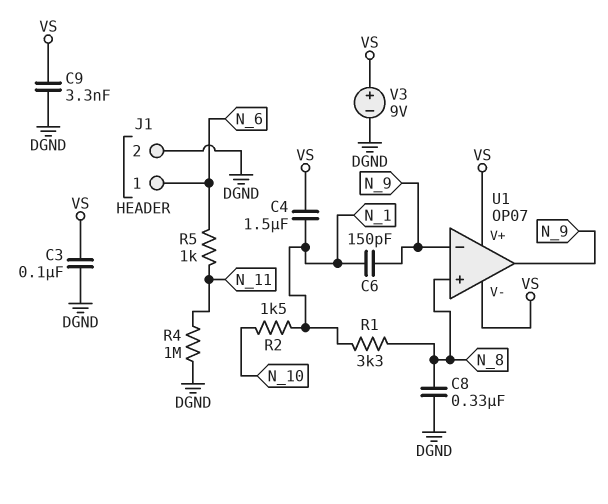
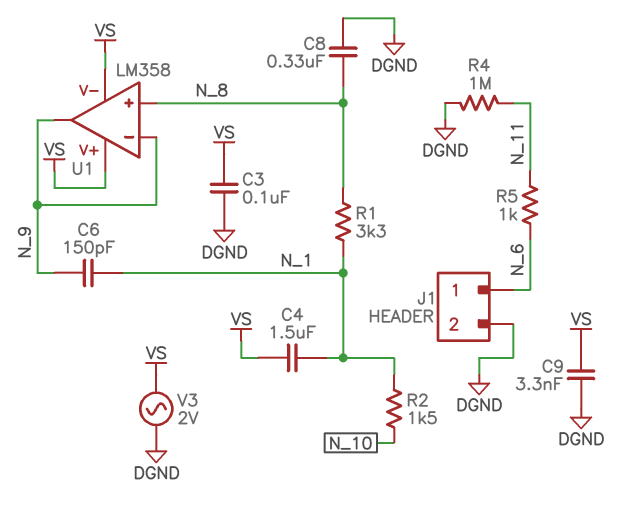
U1: OP07 -> LM358
V3: 9V (plus VS, minus DGND) -> AC 2V (DGND, VS)

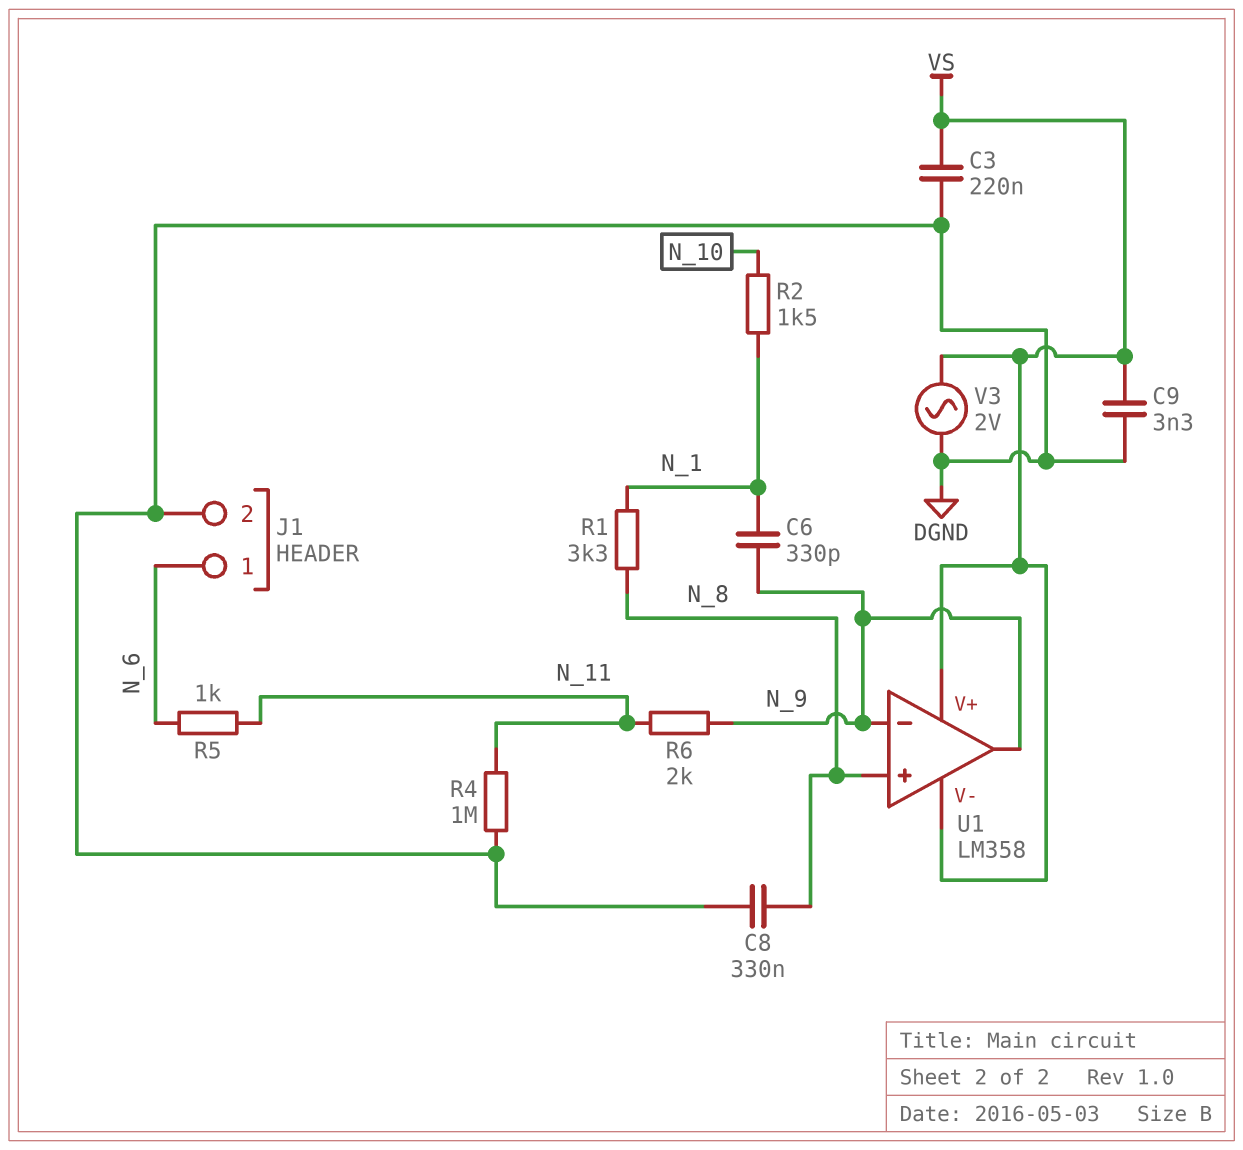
C3: 100nF (DGND, VS) -> 220nF (DGND, VS)
C4: 1.5uF (N_1, VS) -> none
C6: 150pF (N_1, N_9) -> 330pF (N_1, N_9)
R6: none -> 2k (N_9, N_11)

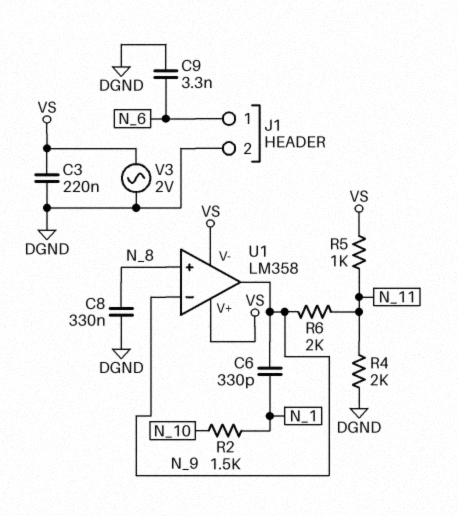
C9: 3.3nF (DGND, VS) -> 3.3nF (DGND, N_6)
R1: 3.3k (N_1, N_8) -> none
R4: 1M (DGND, N_11) -> 2k (DGND, N_11)
R5: 1k (N_6, N_11) -> 1k (N_11, VS)

